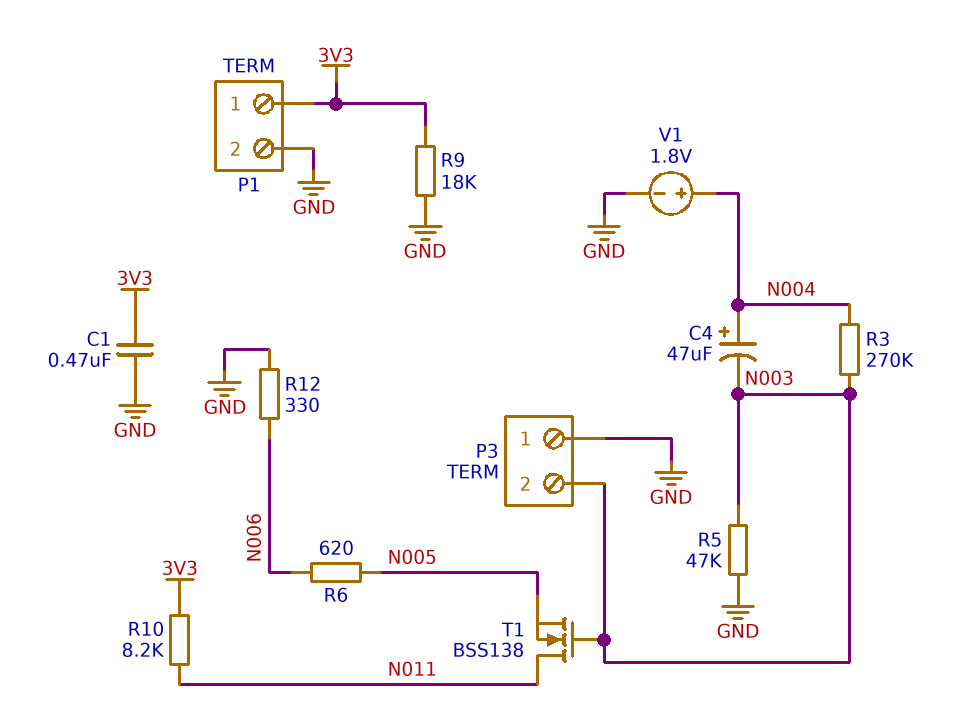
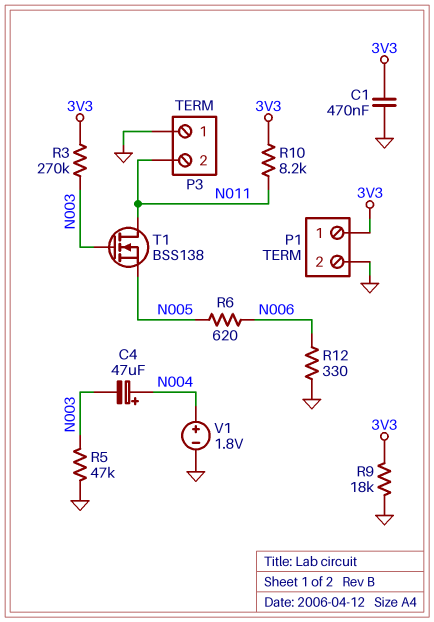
P3 pin 2: N003 -> N011
R3: 270k (N003, N004) -> 270k (3V3, N003)

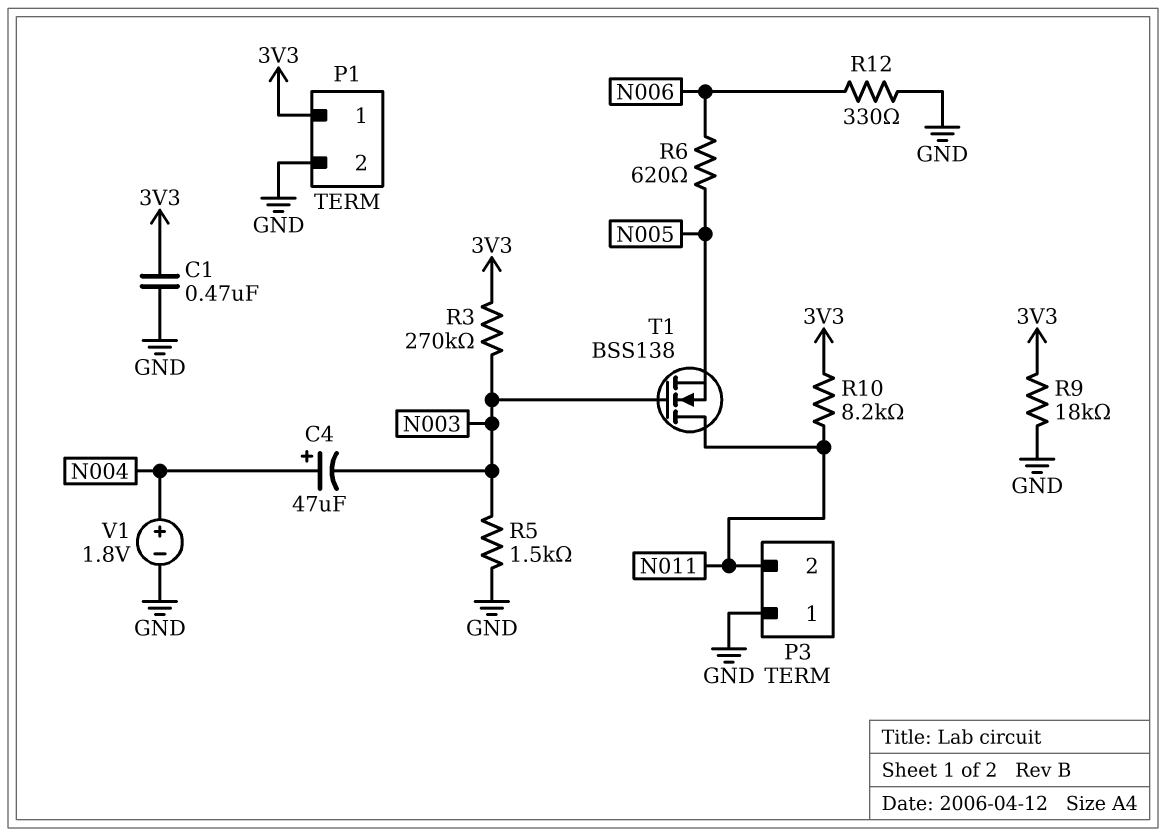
R5: 47k (GND, N003) -> 1.5k (GND, N003)

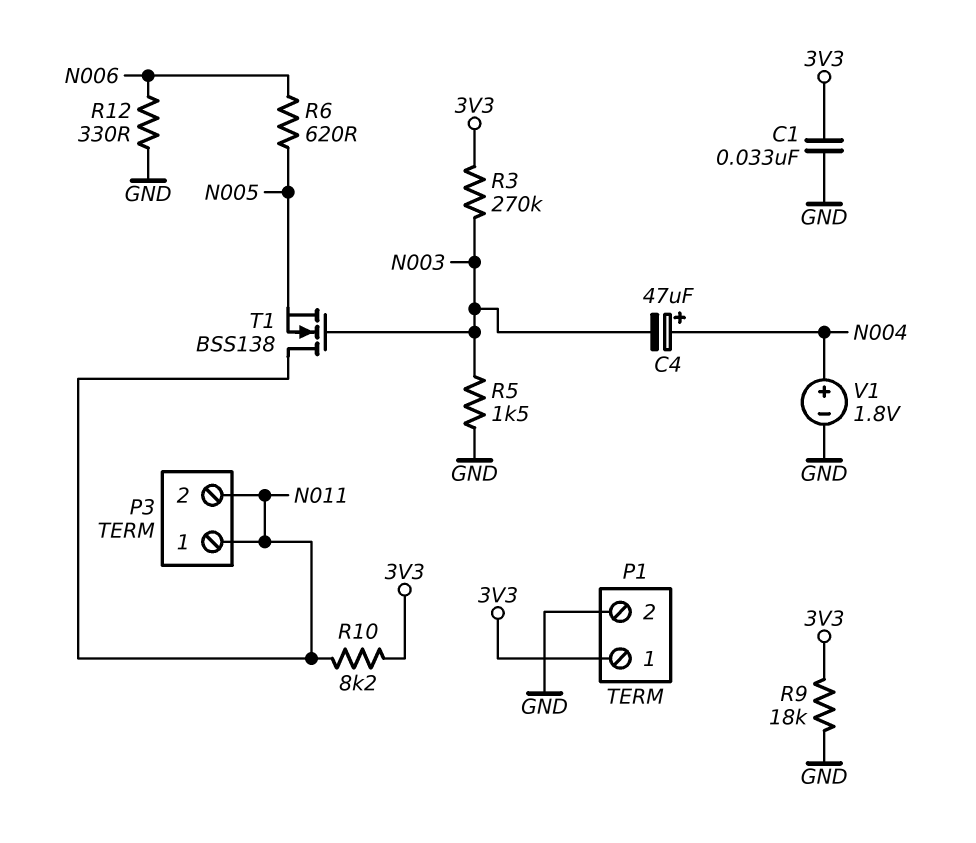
C1: 470nF (3V3, GND) -> 33nF (3V3, GND)
P3 pin 1: GND -> N011

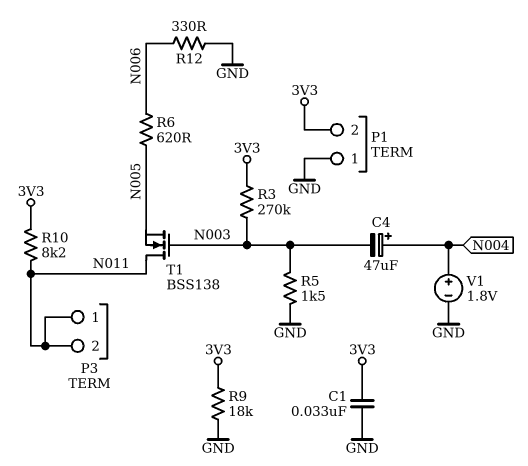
P1 pin 1: 3V3 -> GND
P1 pin 2: GND -> 3V3

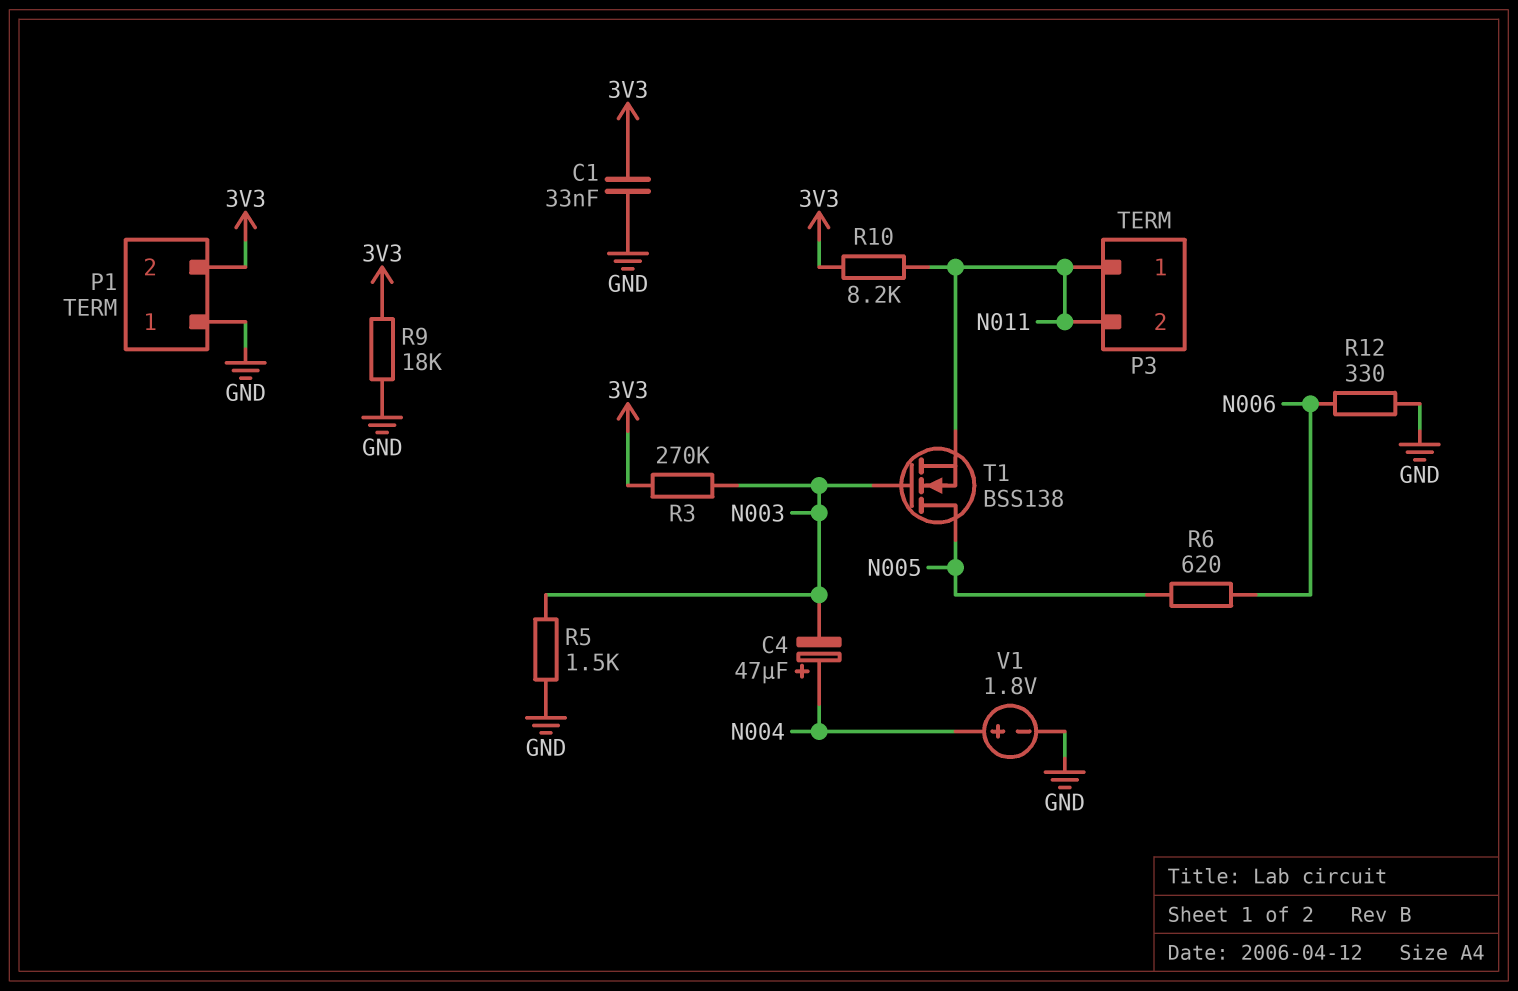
T1: NMOS BSS138 (G N003, D N011, S N005) -> NMOS BSS138 (G N003, D N005, S N011)

